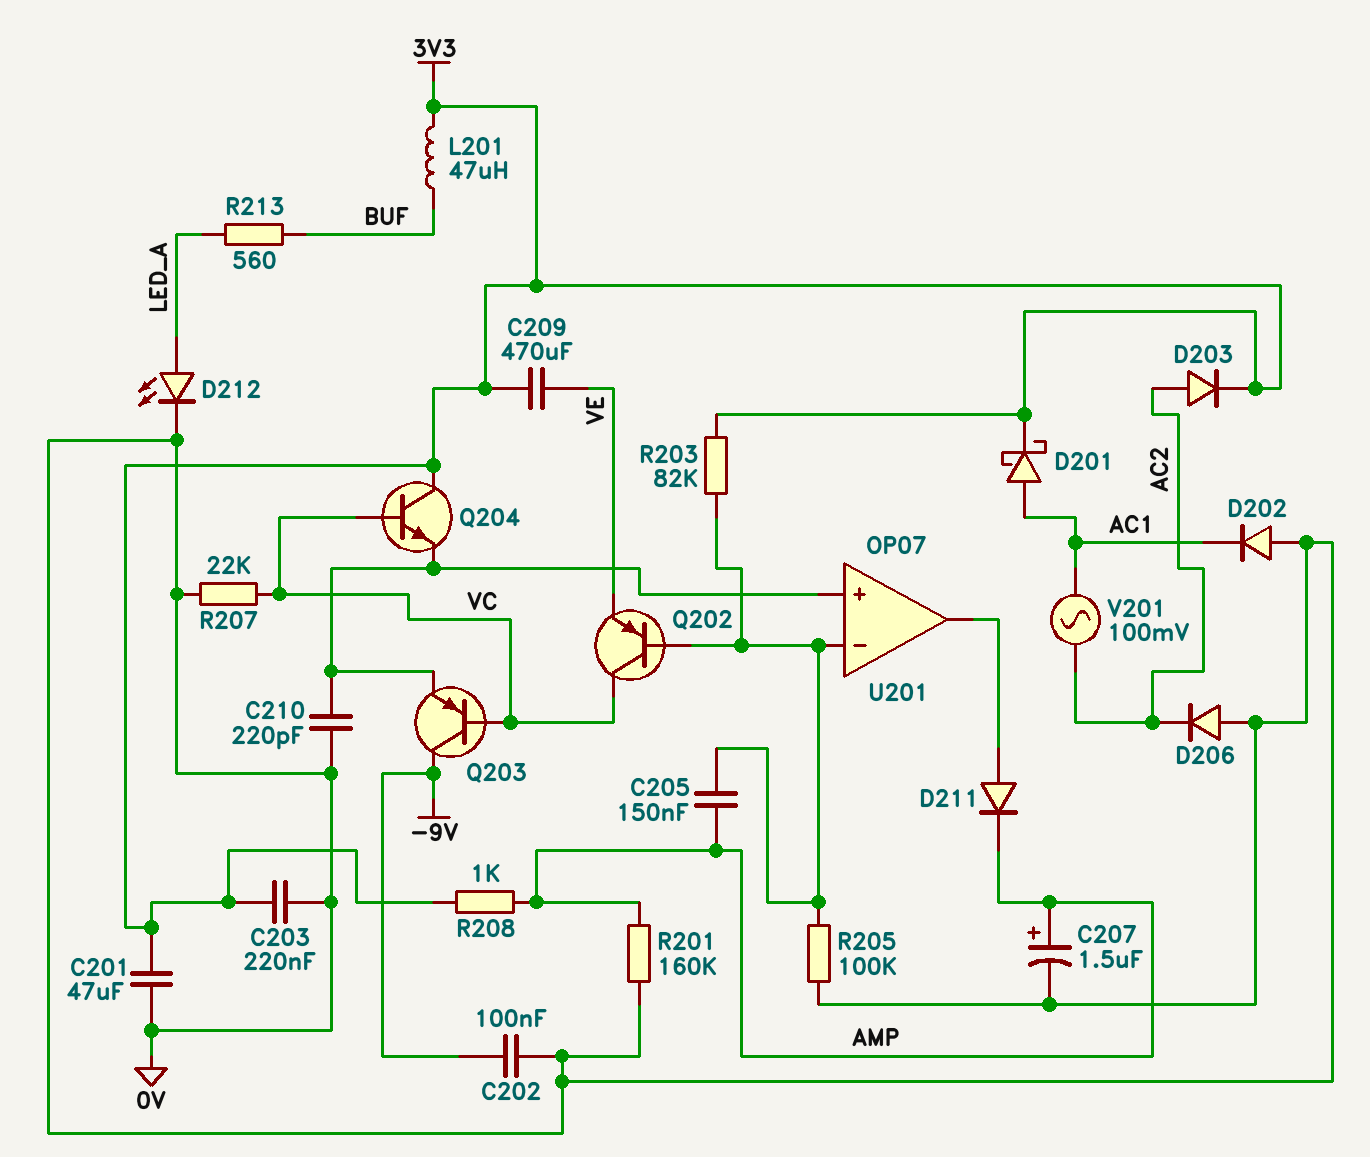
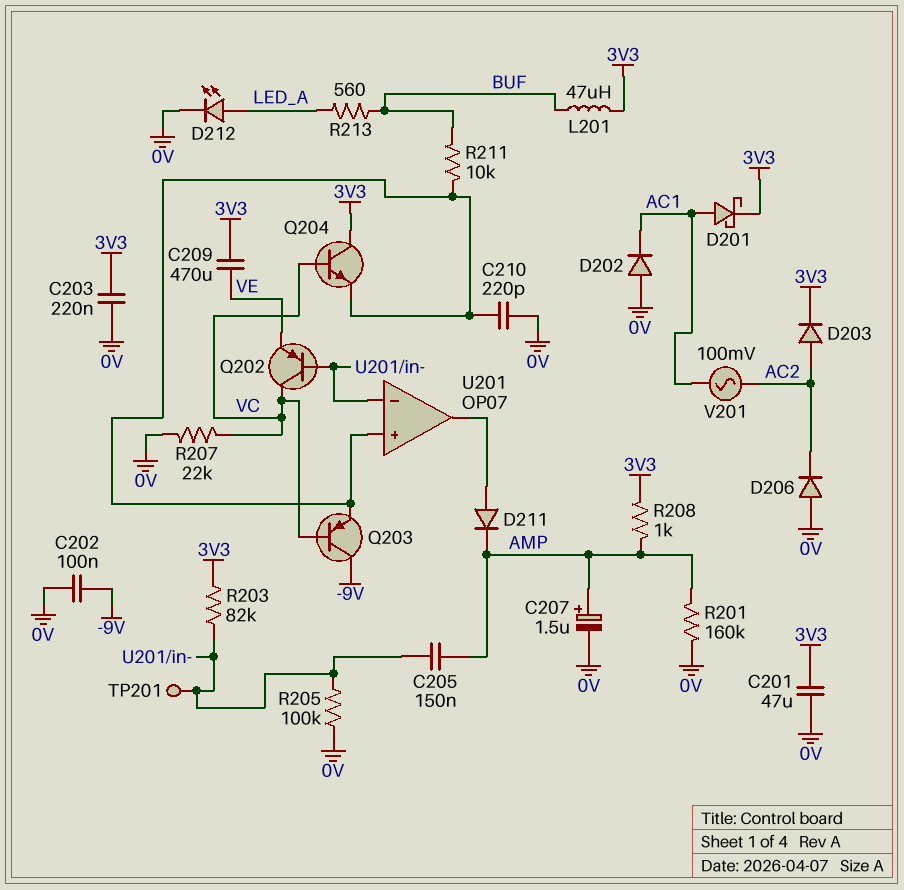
R211: none -> 10k (BUF, U201/in+)
TP201: none -> test point (U201/in-)

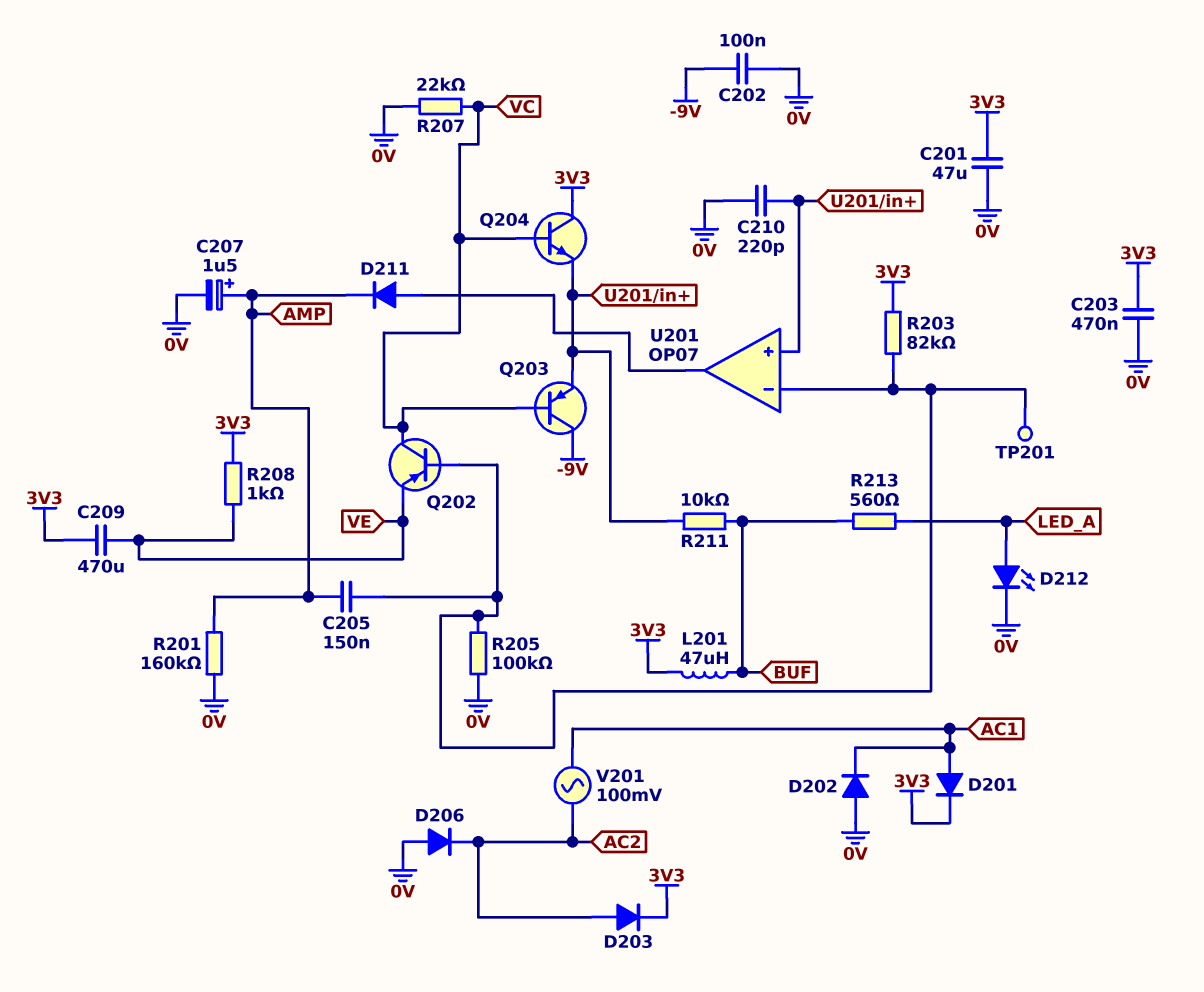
C203: 220nF (0V, 3V3) -> 470nF (0V, 3V3)
D201: schottky (A AC1, K 3V3) -> diode (A AC1, K 3V3)
R208: 1k (3V3, AMP) -> 1k (3V3, VE)

